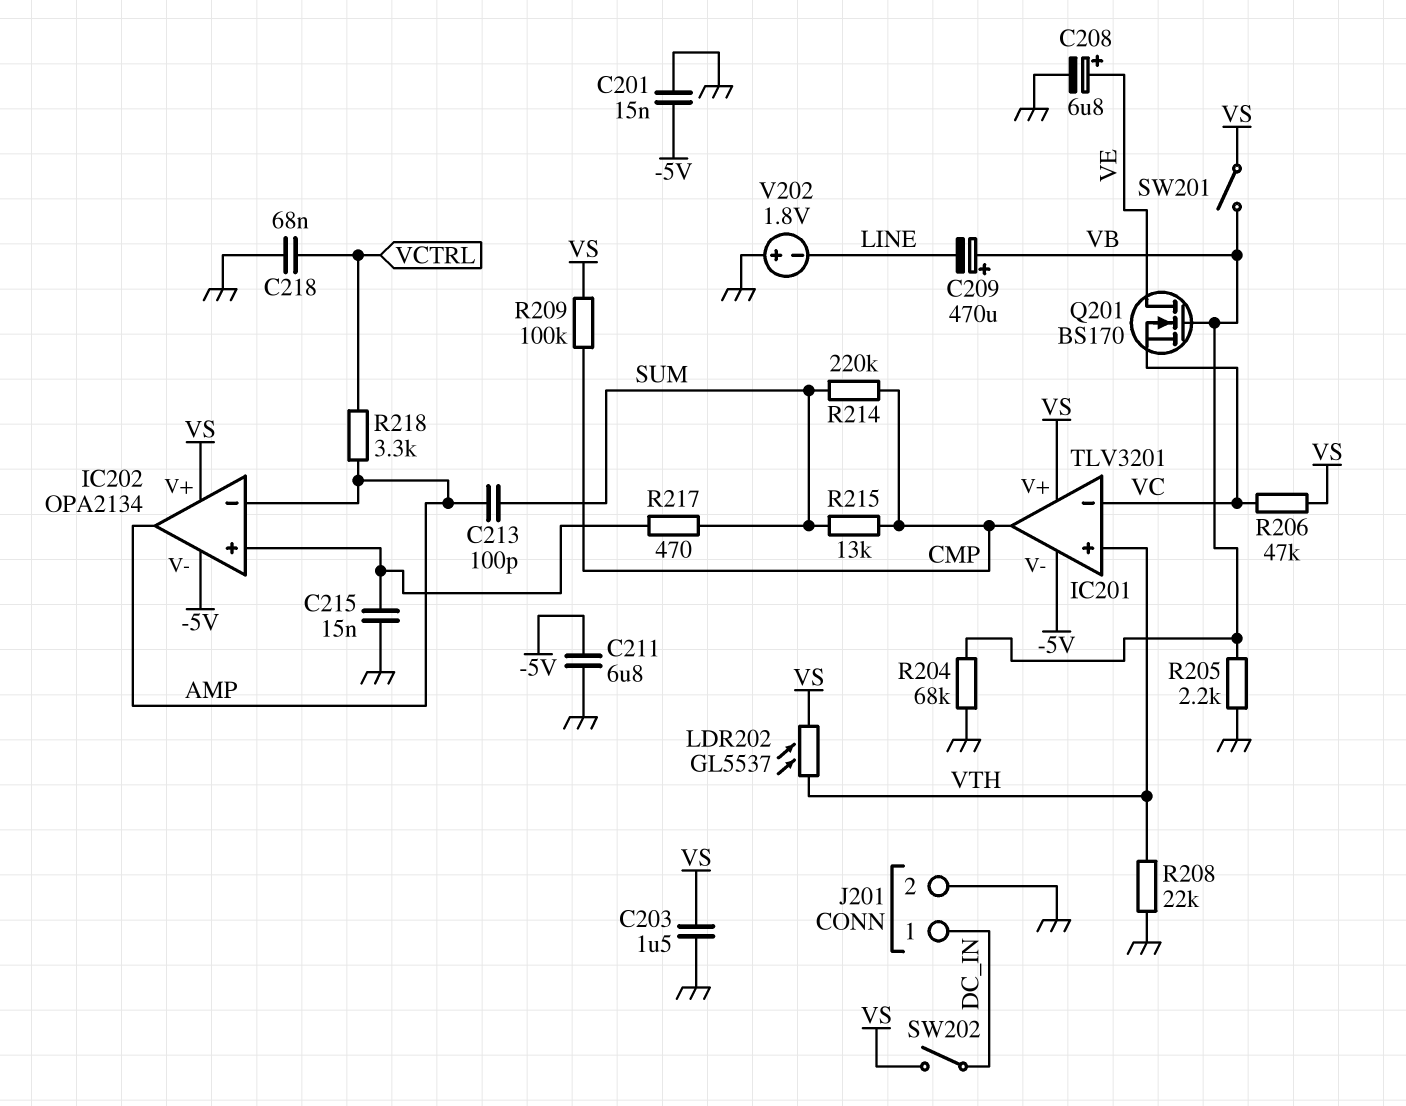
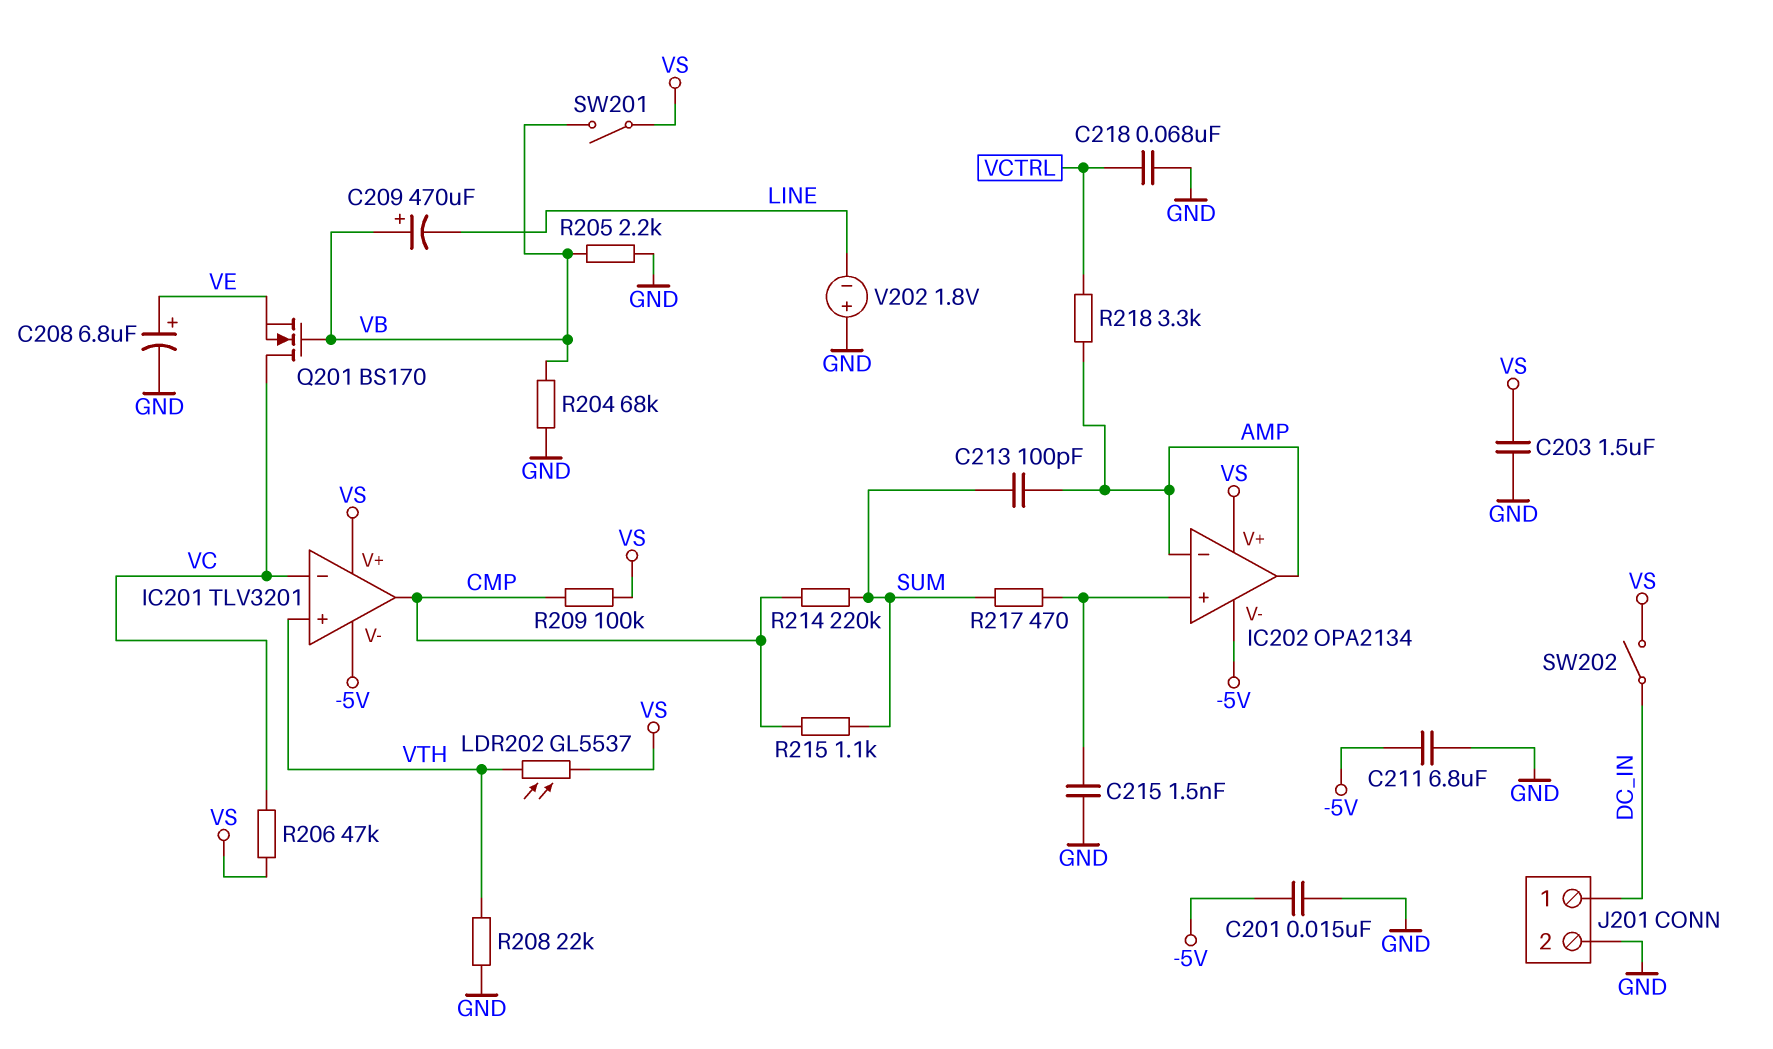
C215: 15nF (GND, IC202/in+) -> 1.5nF (GND, IC202/in+)
Q201: NMOS BS170 (G VB, D VE, S VC) -> NMOS BS170 (G VB, D VC, S VE)
R215: 13k (CMP, SUM) -> 1.1k (CMP, SUM)

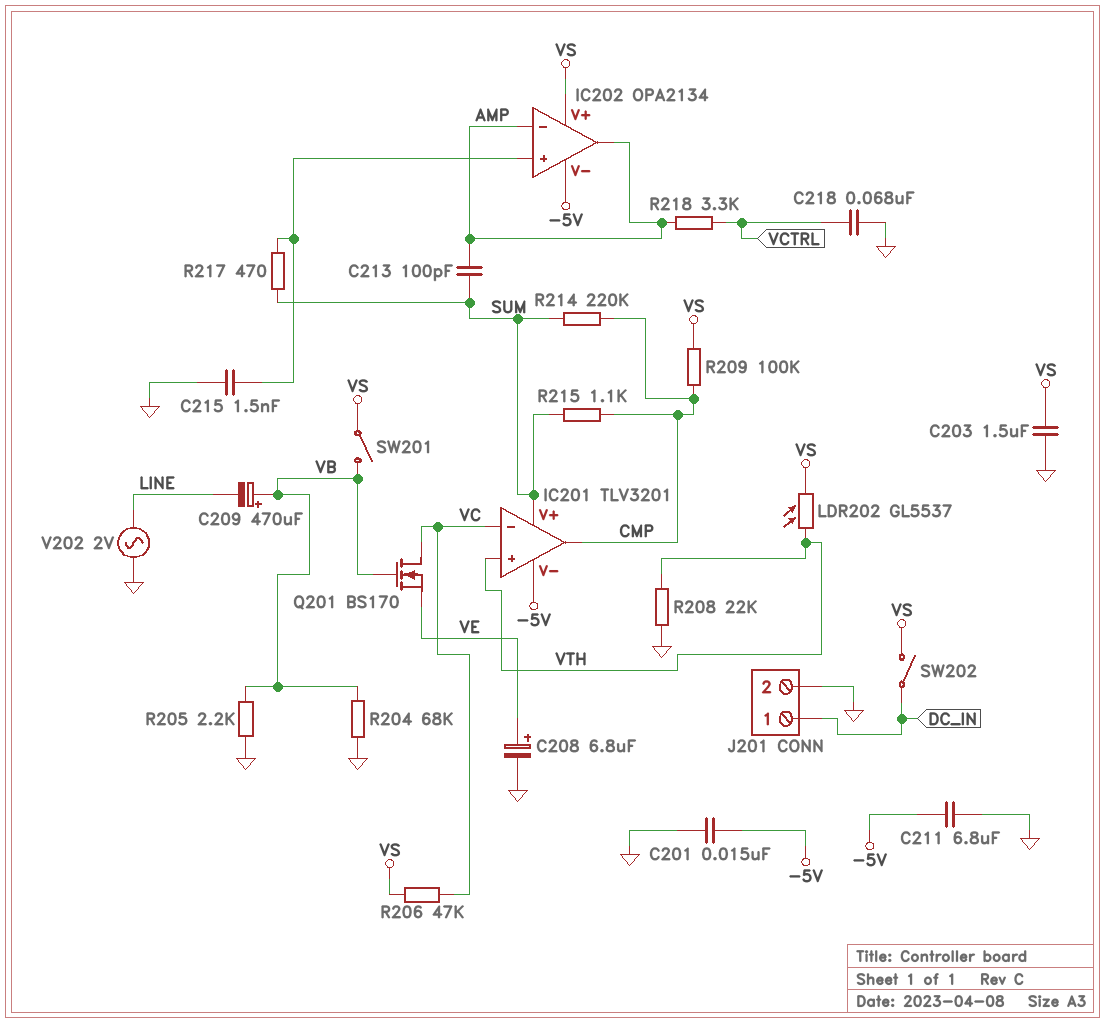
IC201 pin V+: VS -> SUM
V202: 1.8V (plus GND, minus LINE) -> AC 2V (GND, LINE)

